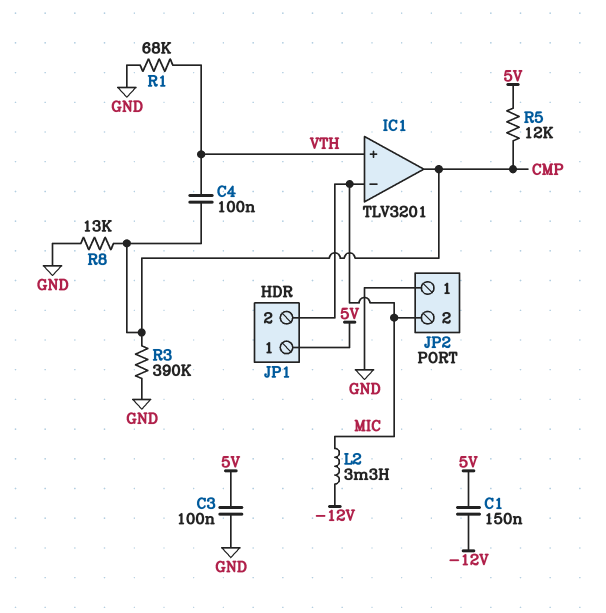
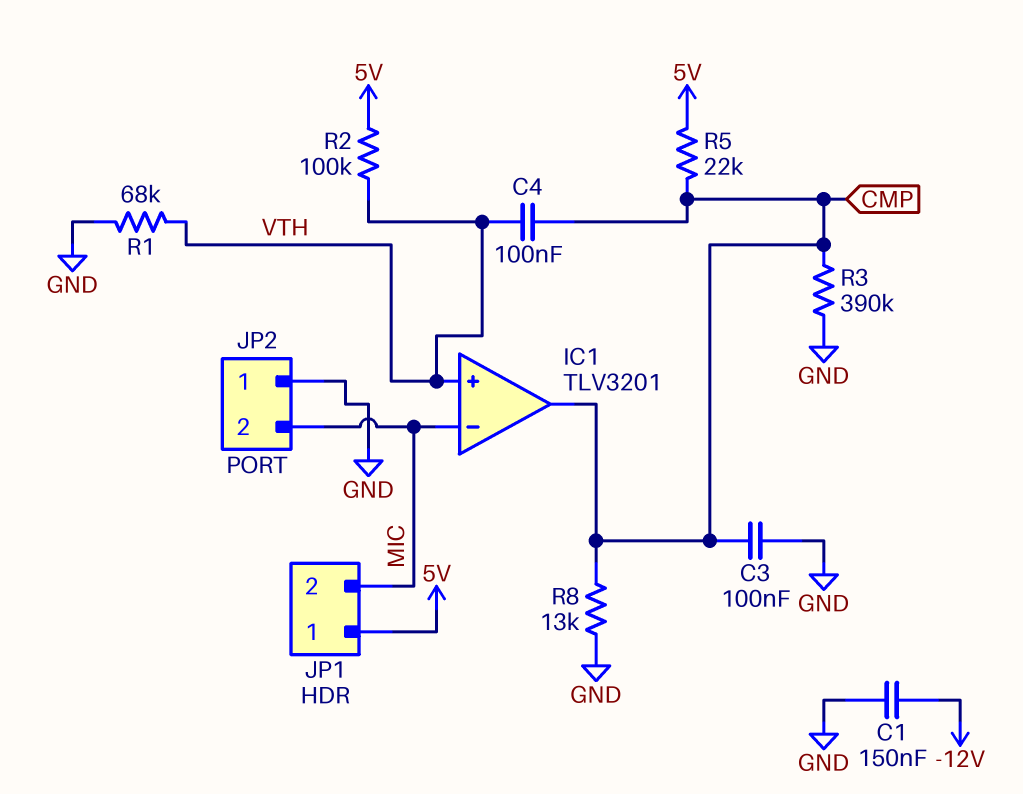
C1: 150nF (-12V, 5V) -> 150nF (-12V, GND)
C3: 100nF (5V, GND) -> 100nF (CMP, GND)
L2: 3.3mH (-12V, MIC) -> none
R2: none -> 100k (5V, VTH)
R5: 12k (5V, CMP) -> 22k (5V, CMP)

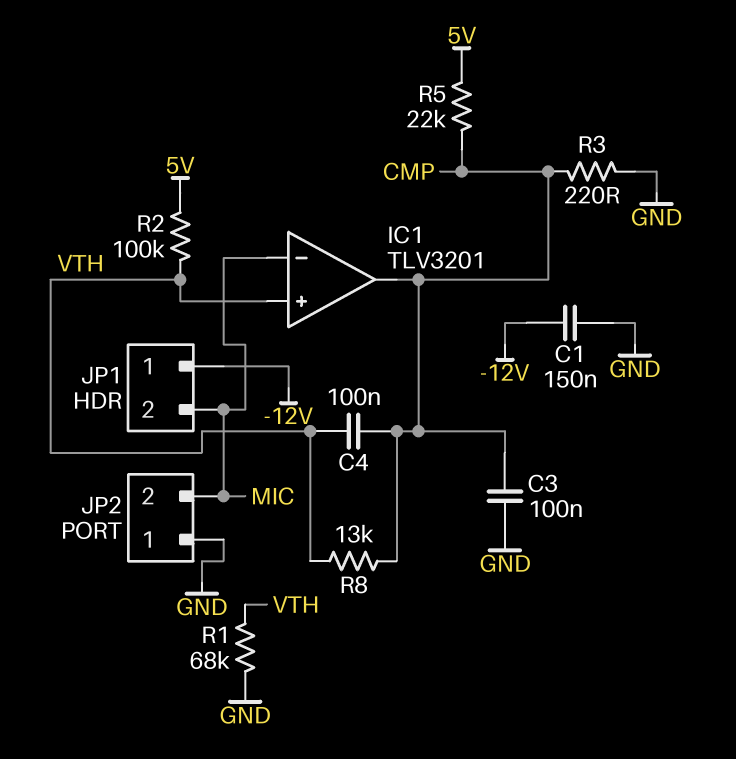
JP1 pin 1: 5V -> -12V
R3: 390k (CMP, GND) -> 220 (CMP, GND)
R8: 13k (CMP, GND) -> 13k (CMP, VTH)

